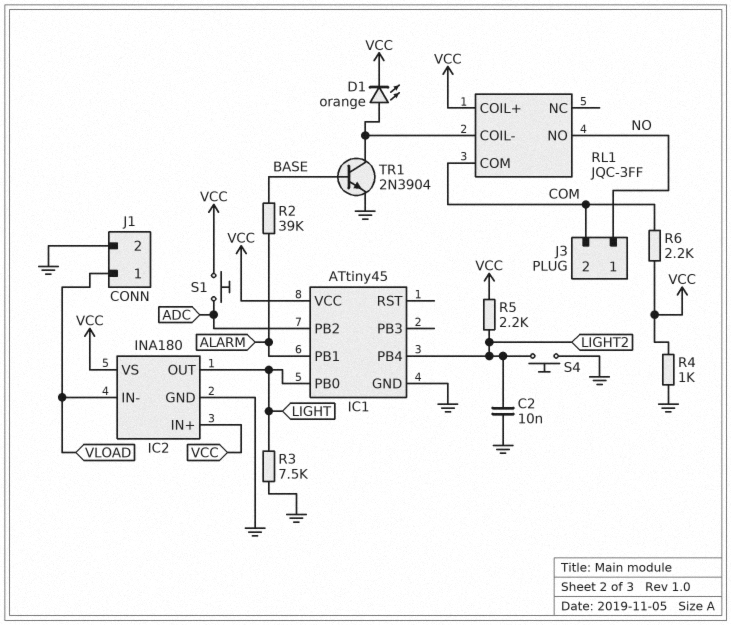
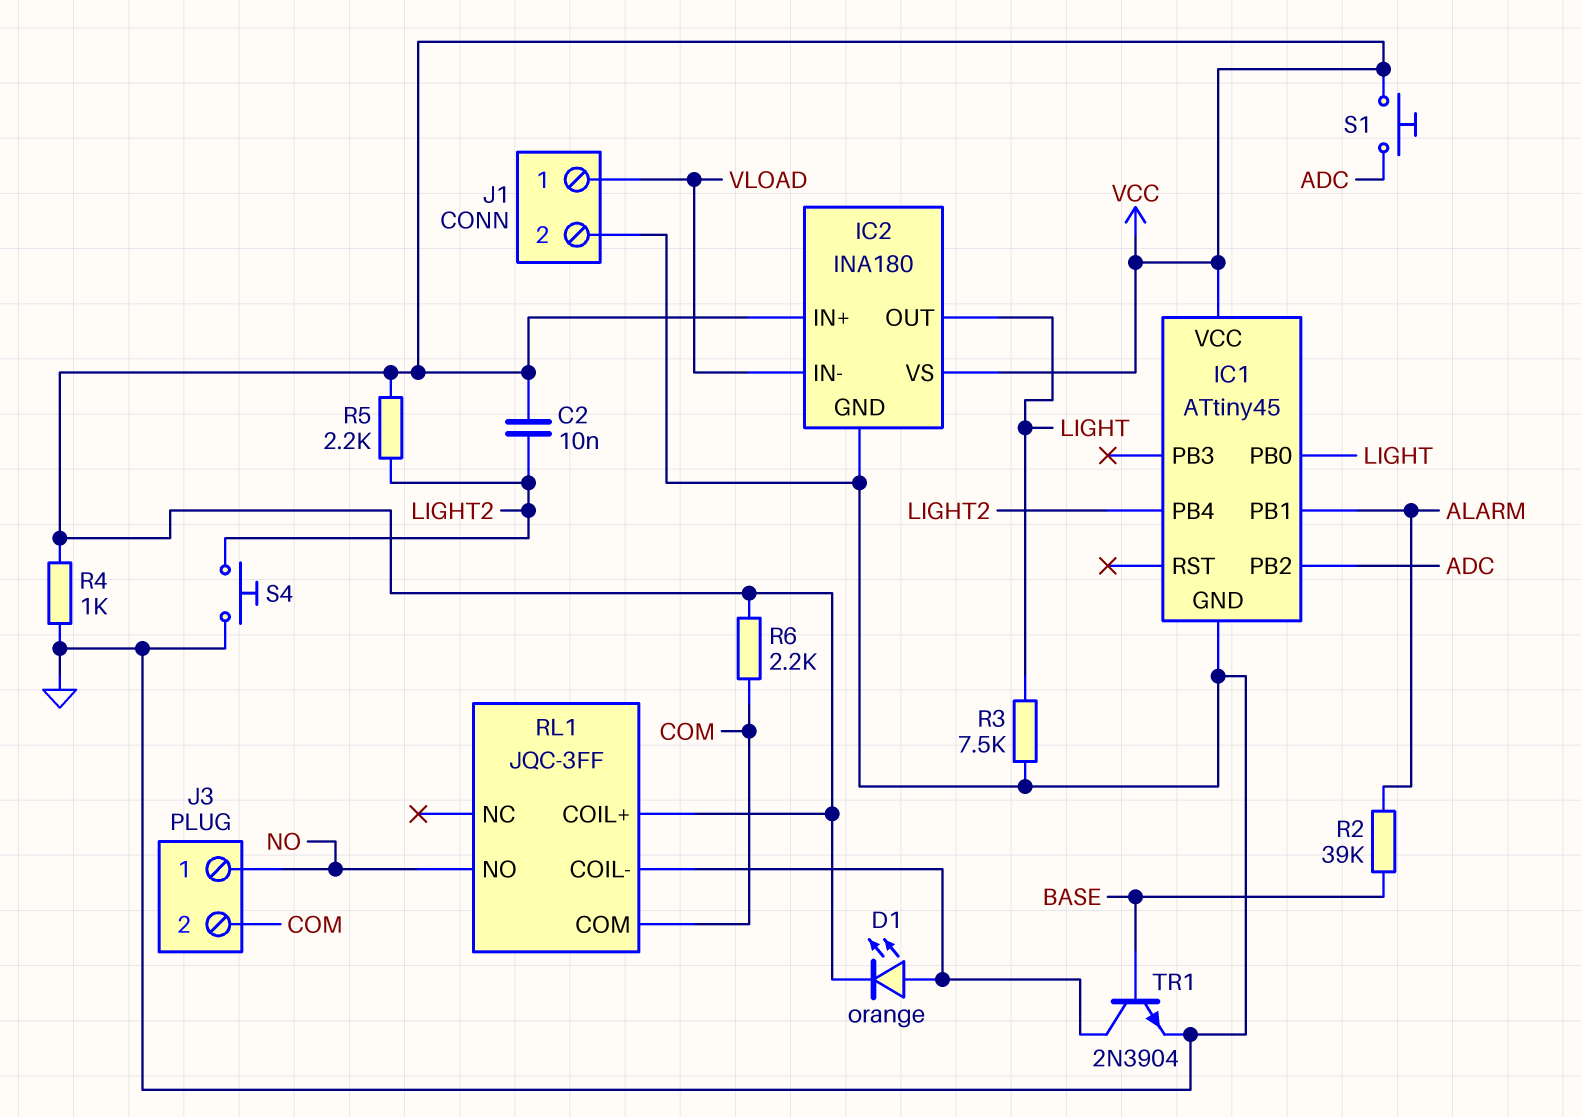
C2: 10nF (GND, LIGHT2) -> 10nF (LIGHT2, VCC)

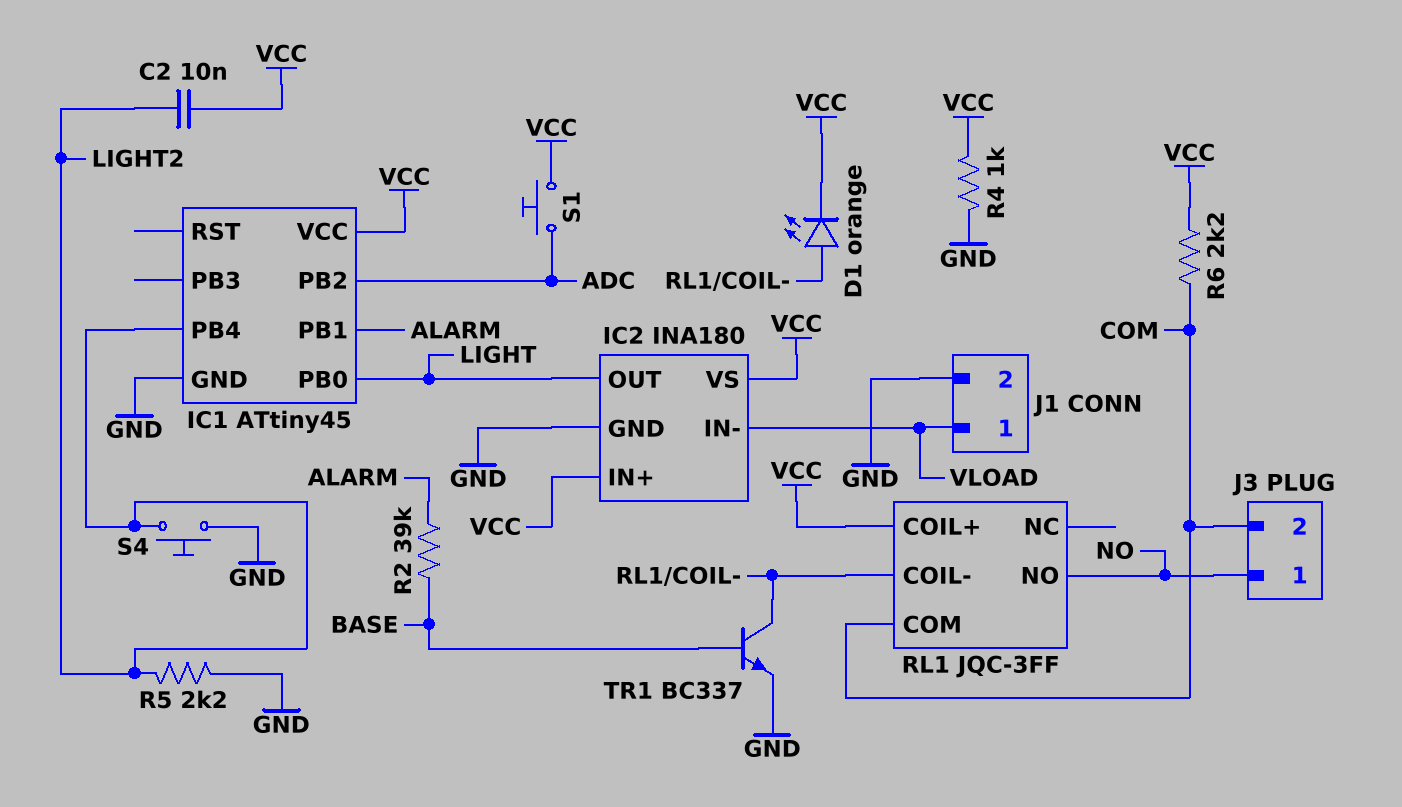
R3: 7.5k (GND, LIGHT) -> none
R5: 2.2k (LIGHT2, VCC) -> 2.2k (GND, LIGHT2)
TR1: NPN 2N3904 (B BASE, C RL1/COIL-, E GND) -> NPN BC337 (B BASE, C RL1/COIL-, E GND)

